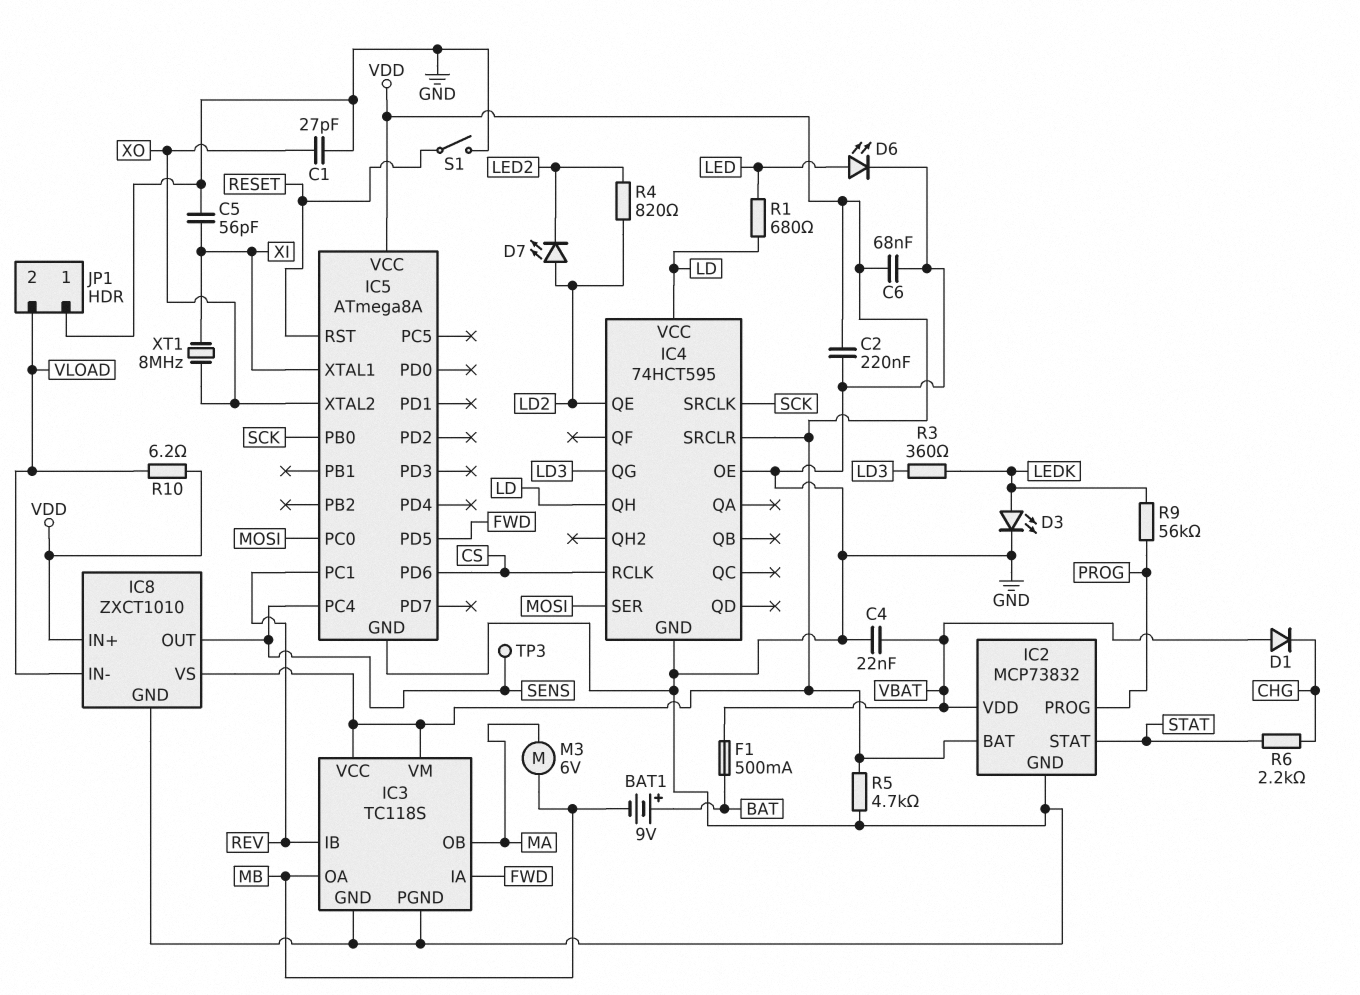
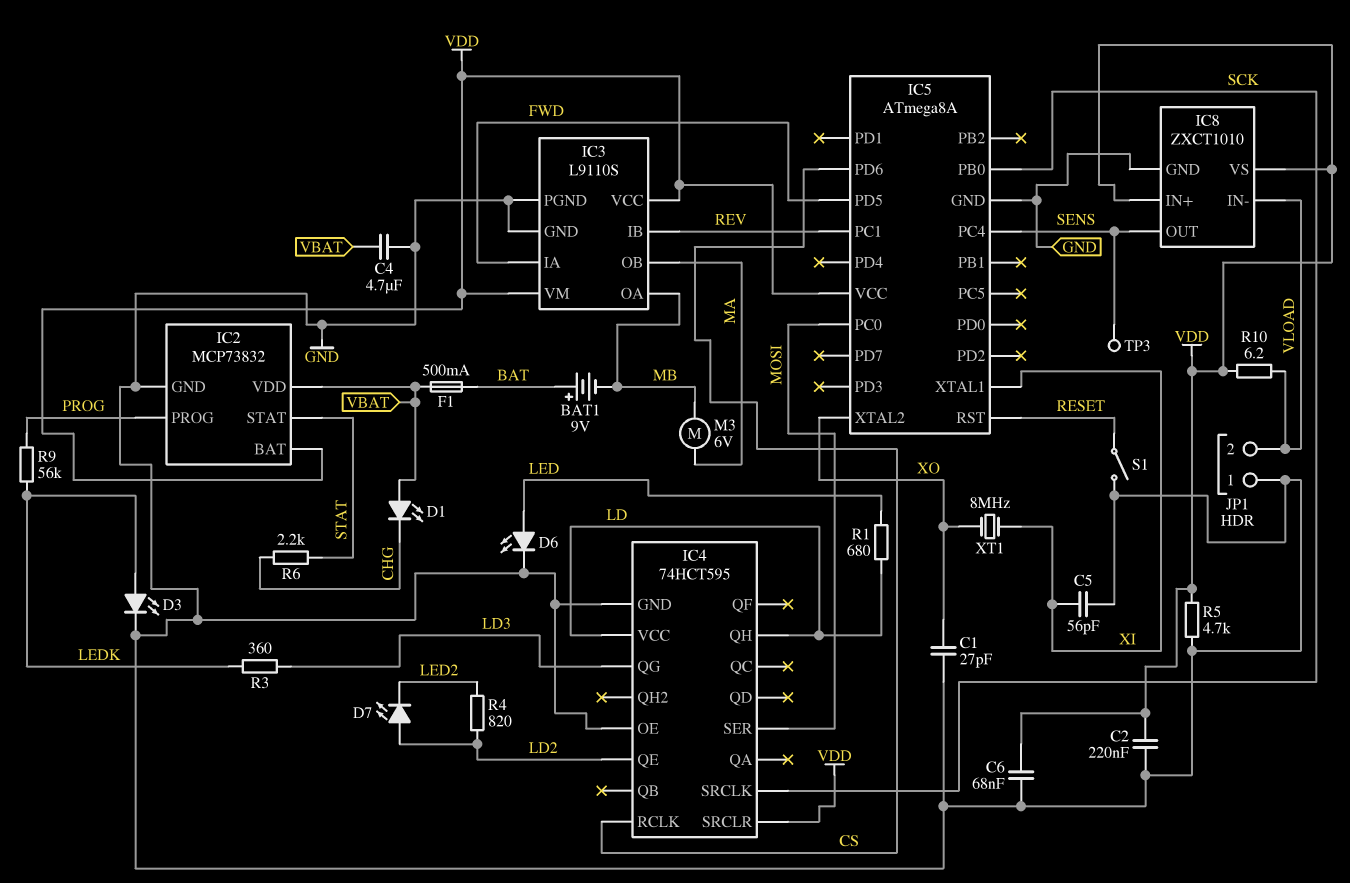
C4: 22nF (GND, VBAT) -> 4.7uF (GND, VBAT)
D1: diode (A VBAT, K CHG) -> LED (A VBAT, K CHG)
IC3: TC118S -> L9110S

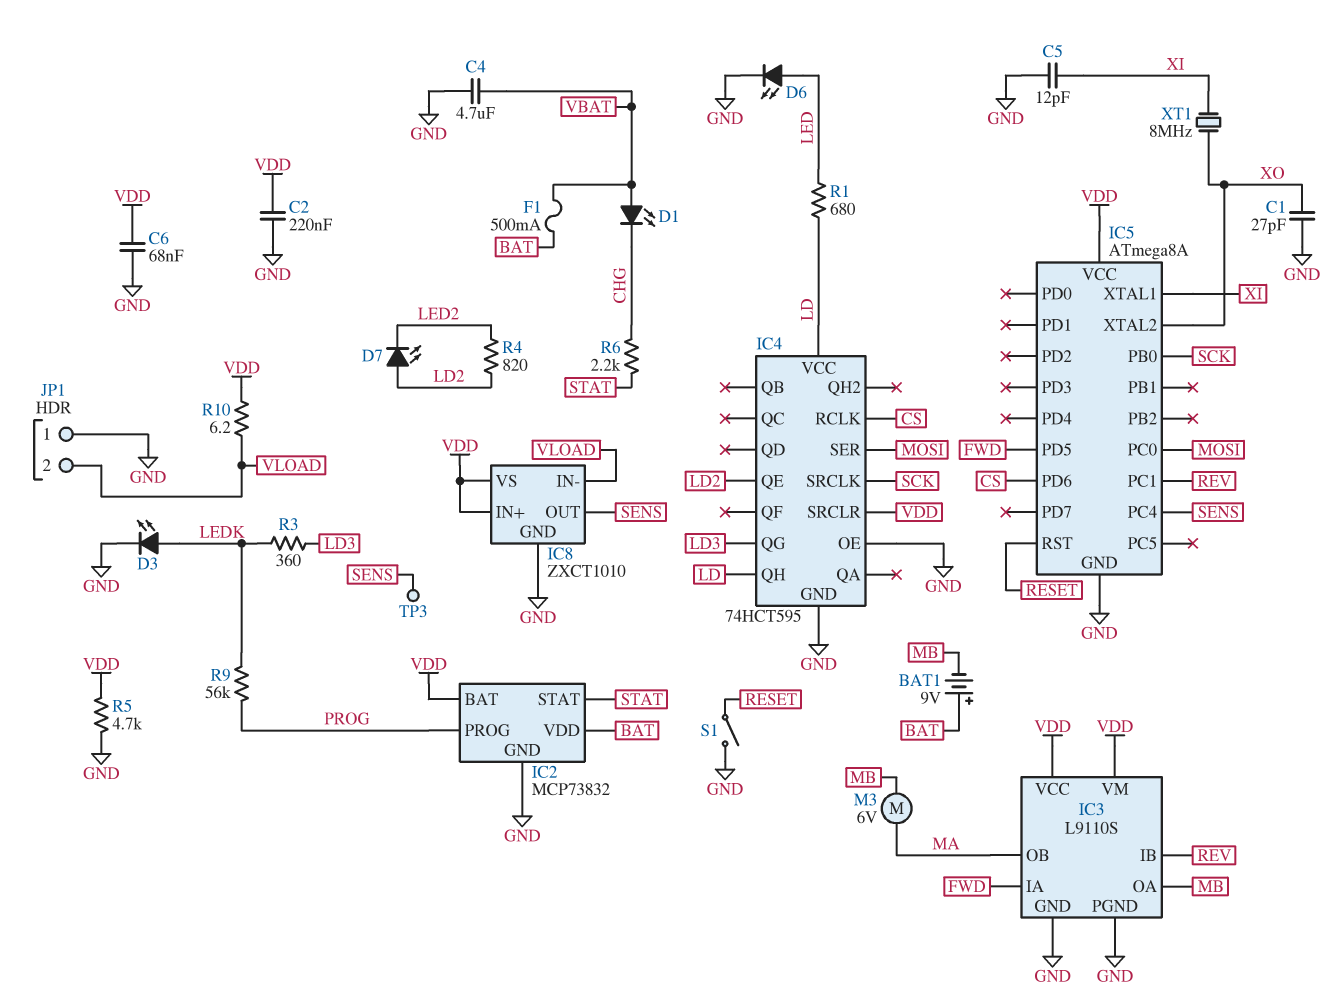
C5: 56pF (GND, XI) -> 12pF (GND, XI)
IC2 pin VDD: VBAT -> BAT

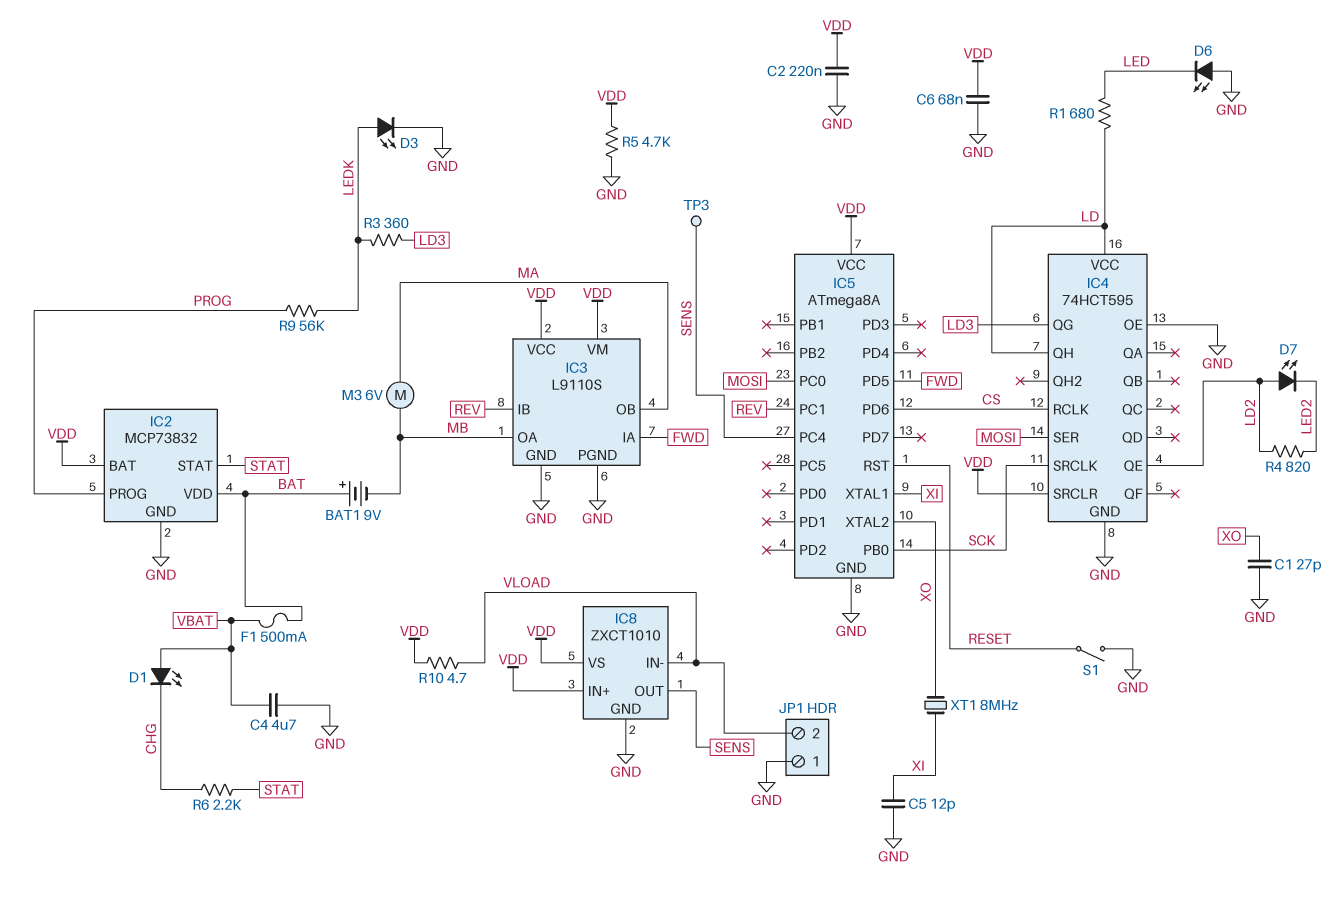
D6: LED (A LED, K GND) -> LED (A GND, K LED)
R10: 6.2 (VDD, VLOAD) -> 4.7 (VDD, VLOAD)

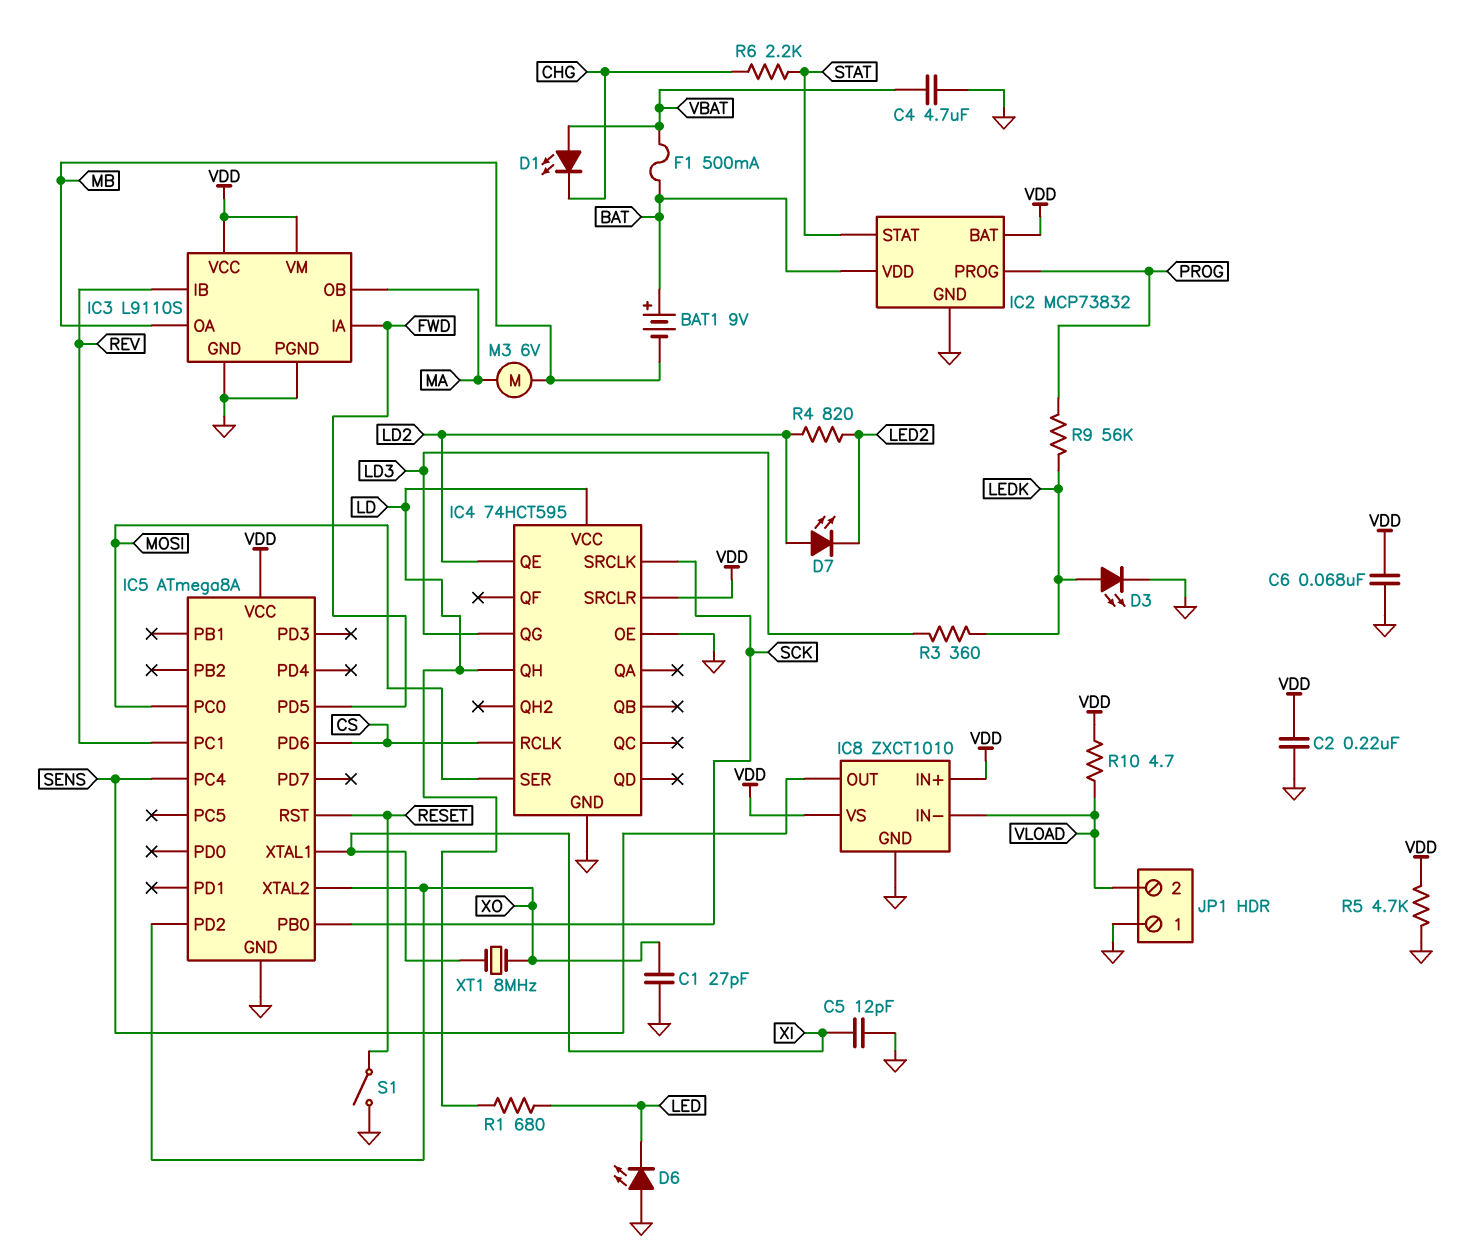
IC5 pin PD2: none -> XO
TP3: test point (SENS) -> none

